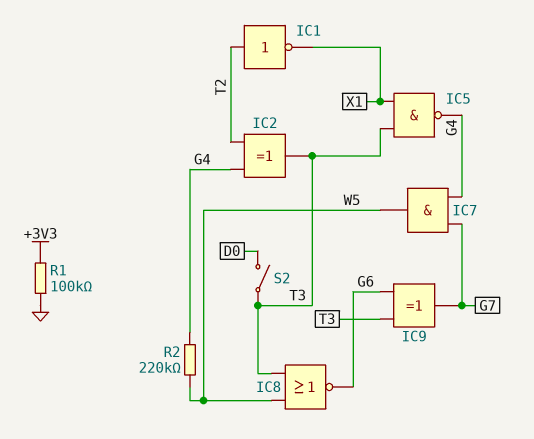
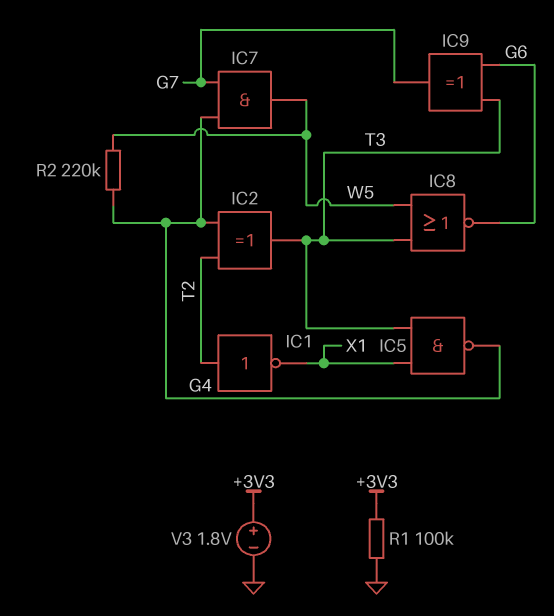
S2: switch (D0, T3) -> none
V3: none -> 1.8V (plus +3V3, minus GND)

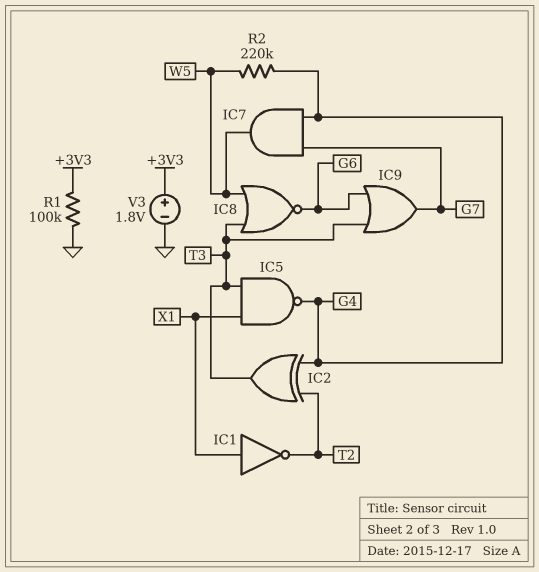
IC1: NOT (in T2, out X1) -> NOT (in X1, out T2)
IC9: XOR (in G6, in T3, out G7) -> OR (in G6, in T3, out G7)

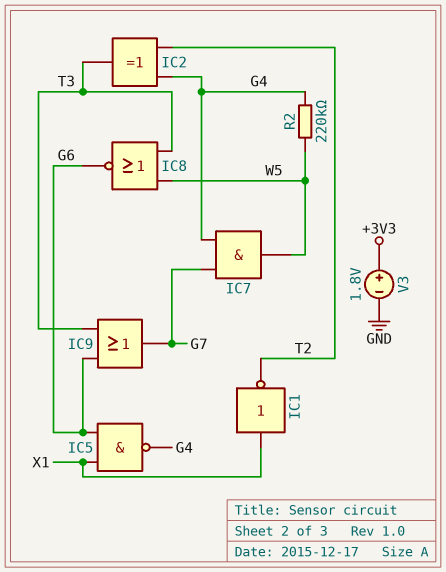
IC5: NAND (in T3, in X1, out G4) -> NAND (in G6, in X1, out G4)
R1: 100k (+3V3, GND) -> none

